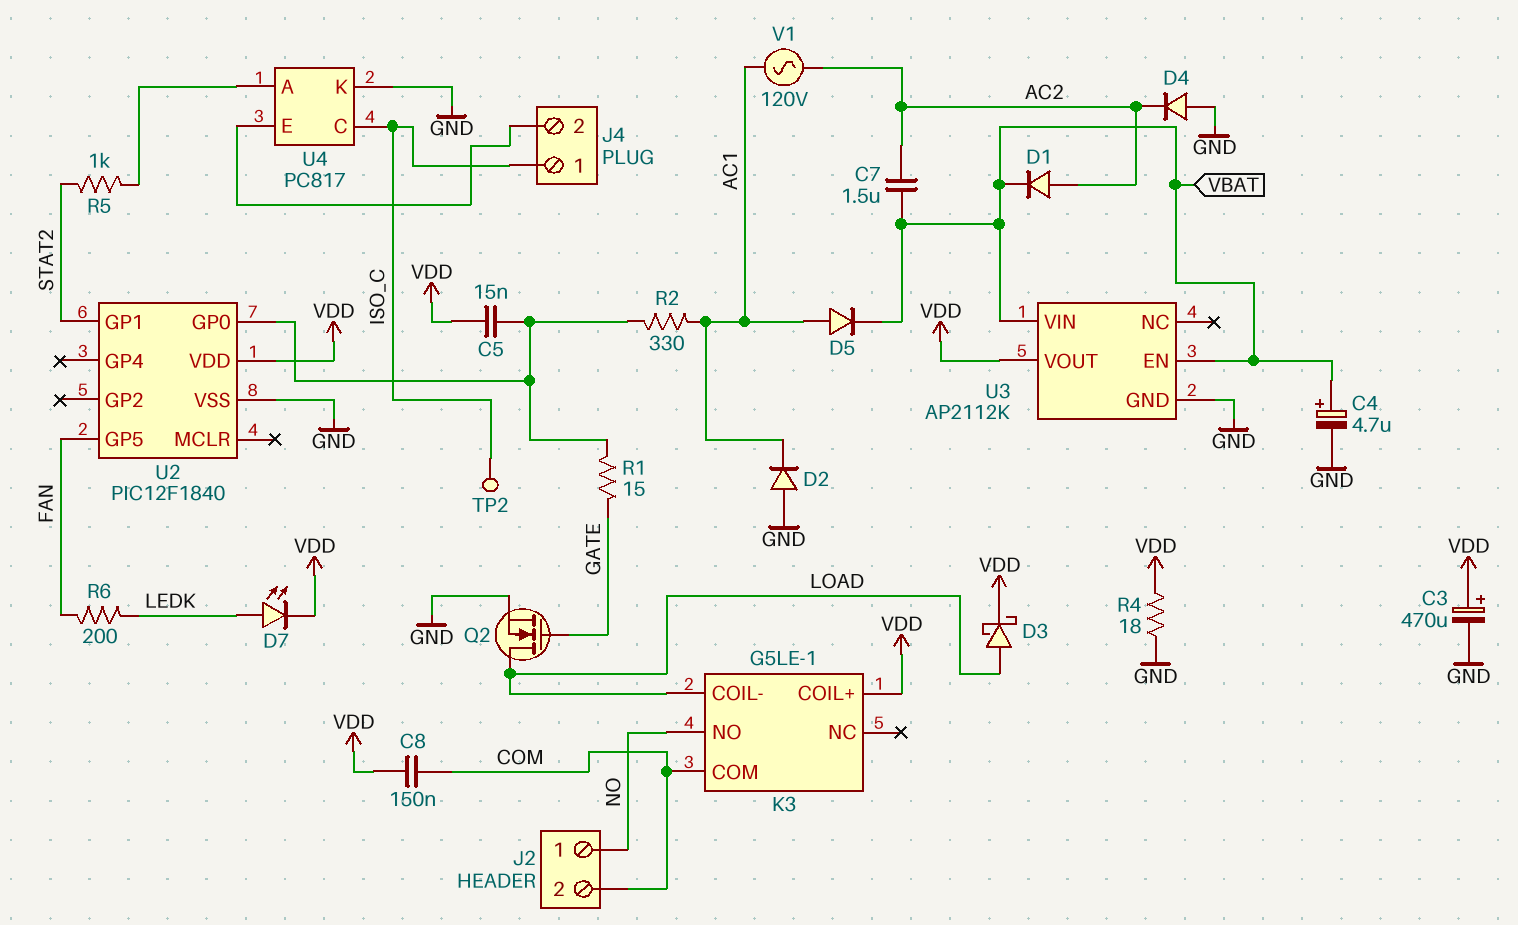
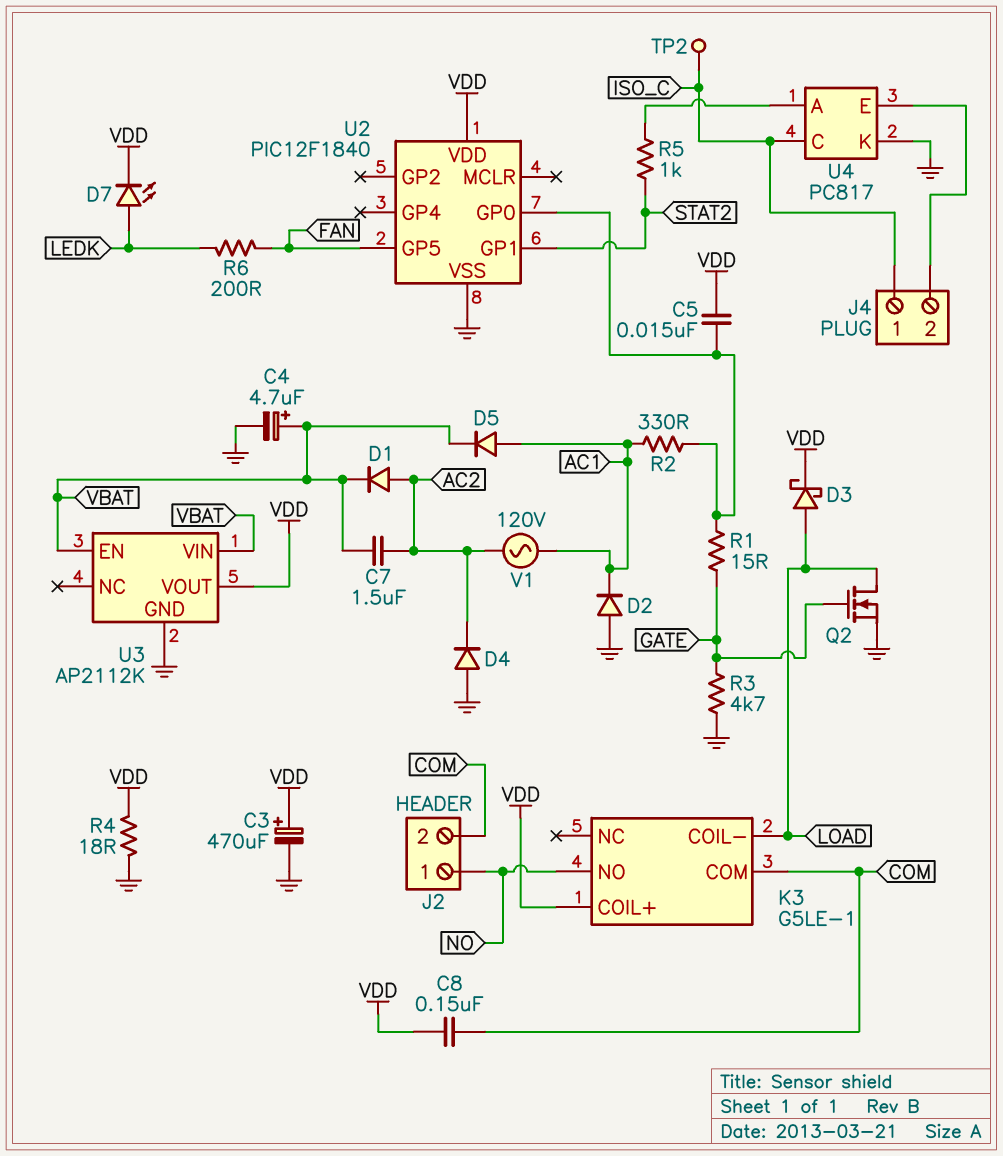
R3: none -> 4.7k (GATE, GND)

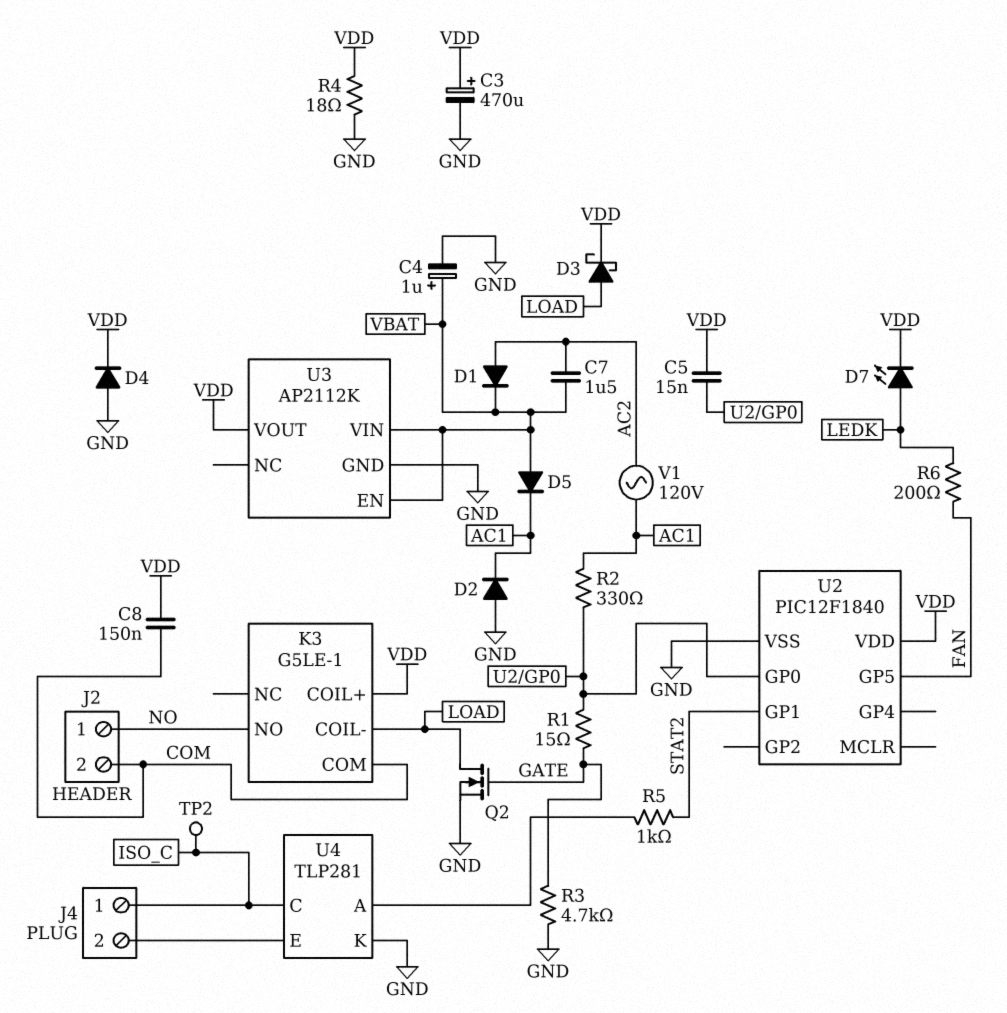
C4: 4.7uF (plus VBAT, minus GND) -> 1uF (plus VBAT, minus GND)
D4: diode (A GND, K AC2) -> diode (A GND, K VDD)
D5: diode (A AC1, K VBAT) -> diode (A VBAT, K AC1)
U4: PC817 -> TLP281

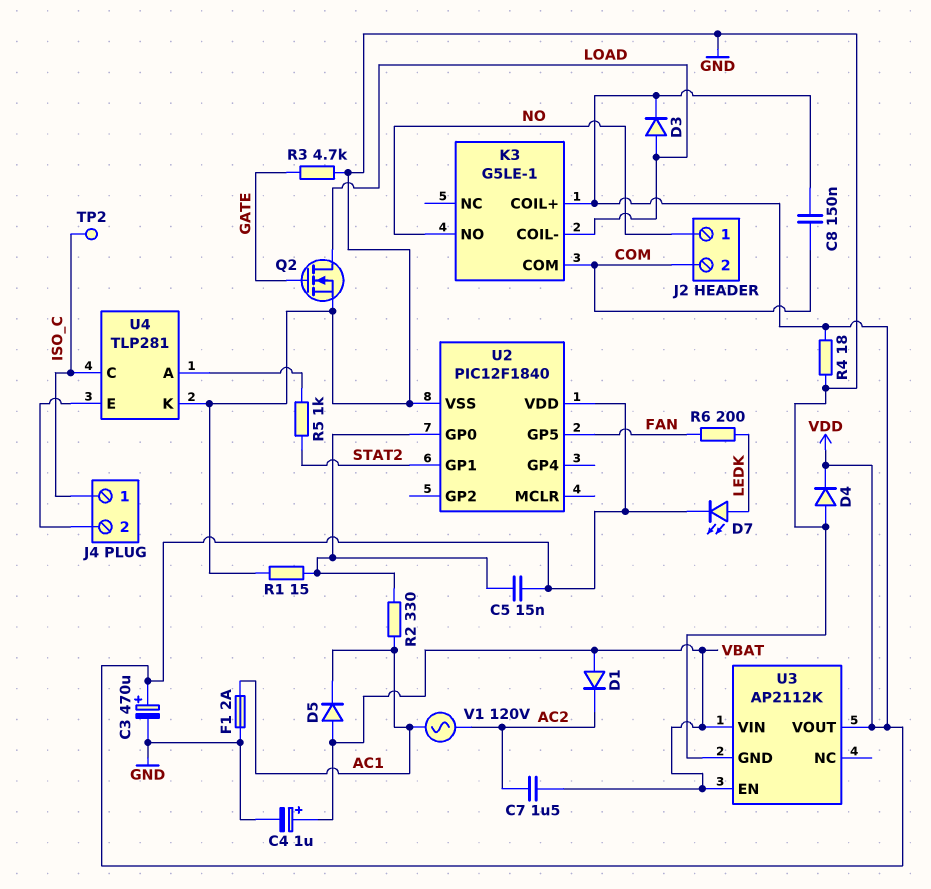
D1: diode (A AC2, K VBAT) -> diode (A VBAT, K AC2)
D2: diode (A GND, K AC1) -> none
D3: schottky (A LOAD, K VDD) -> diode (A LOAD, K VDD)
F1: none -> 2A (AC1, GND)
R1: 15 (GATE, U2/GP0) -> 15 (GND, U2/GP0)

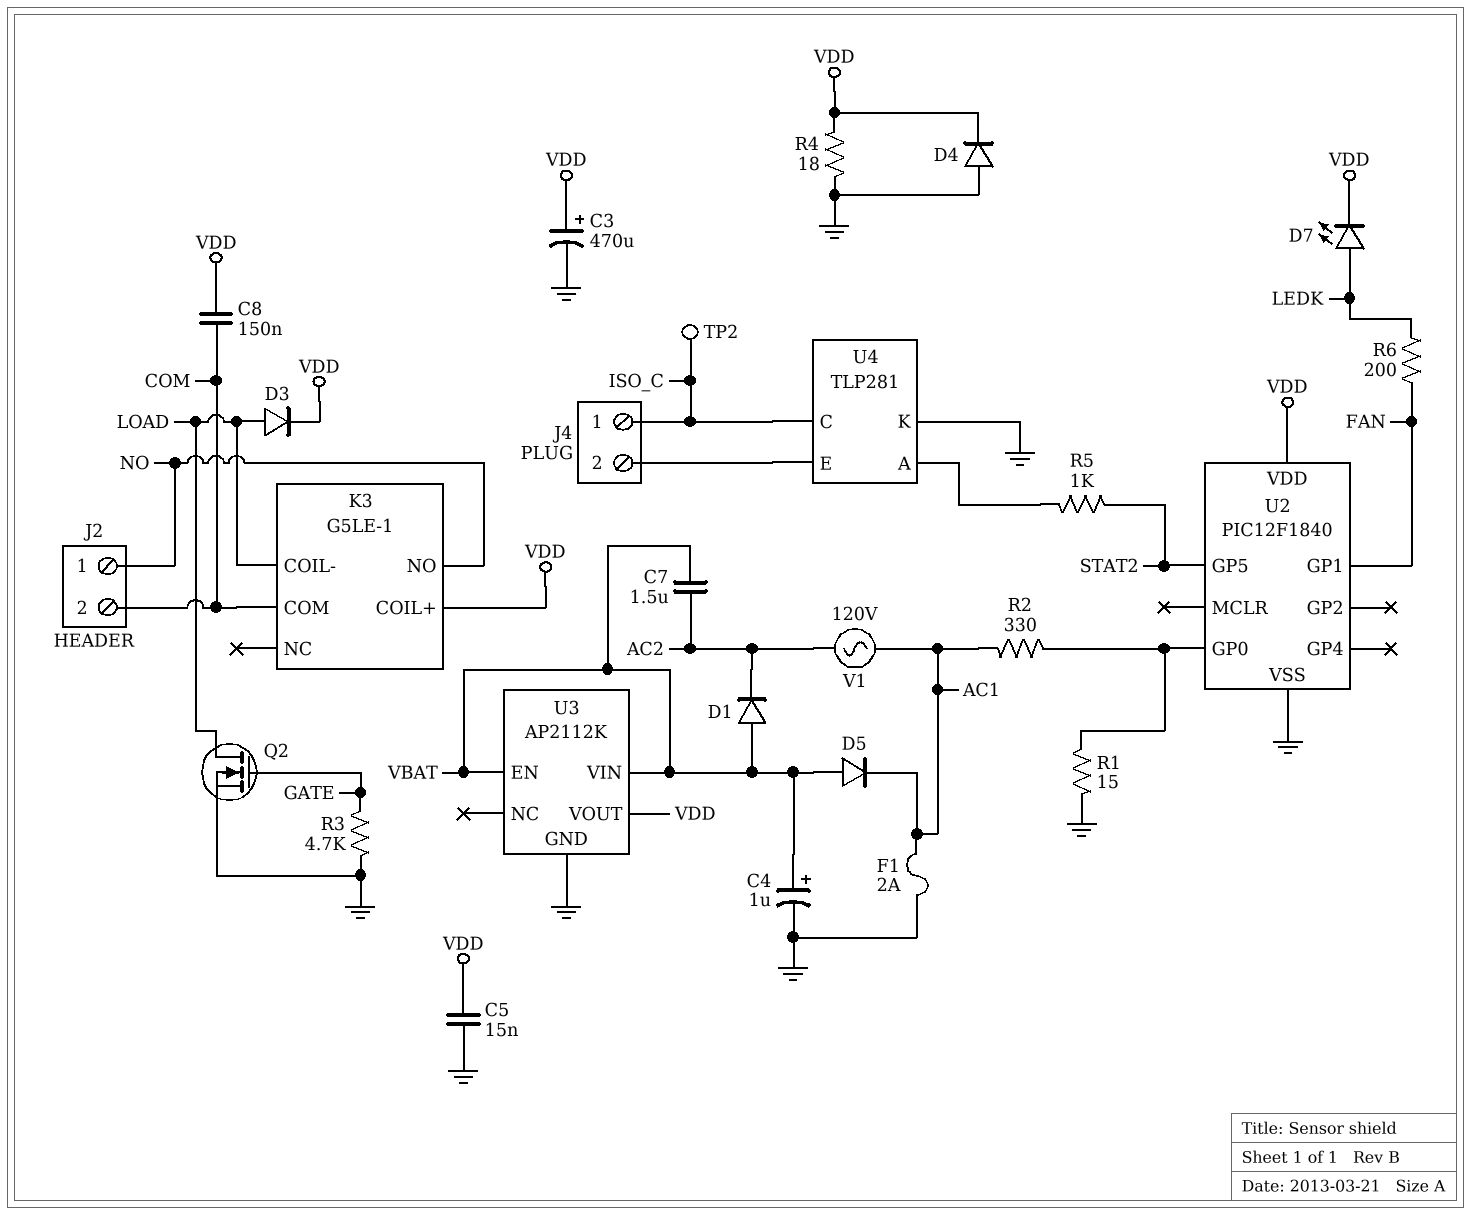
C5: 15nF (U2/GP0, VDD) -> 15nF (GND, VDD)
U2 pin GP1: STAT2 -> FAN
U2 pin GP5: FAN -> STAT2

